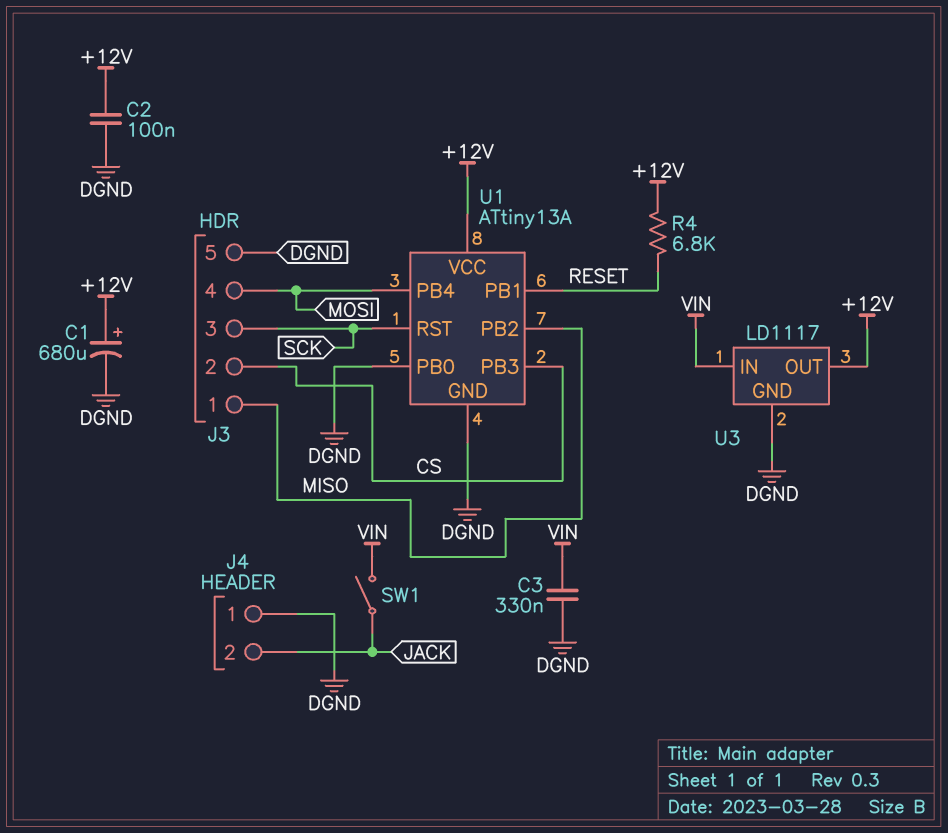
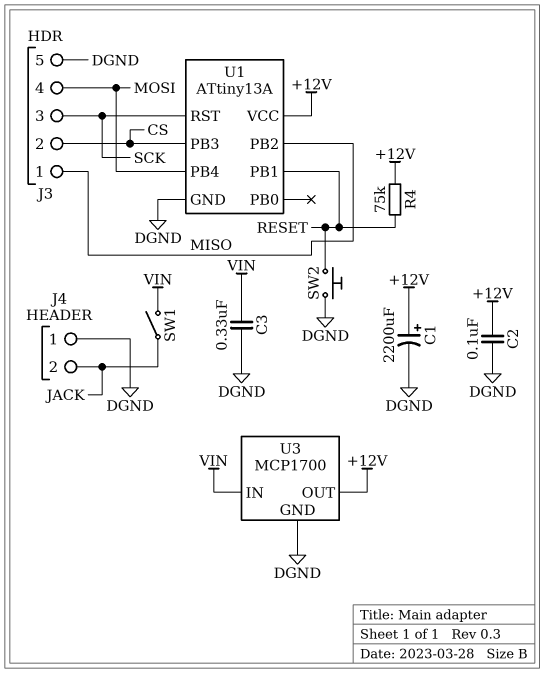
C1: 680uF (plus +12V, minus DGND) -> 2200uF (plus +12V, minus DGND)
R4: 6.8k (+12V, RESET) -> 75k (+12V, RESET)
SW2: none -> button (DGND, RESET)
U1 pin PB0: DGND -> none
U3: LD1117 -> MCP1700

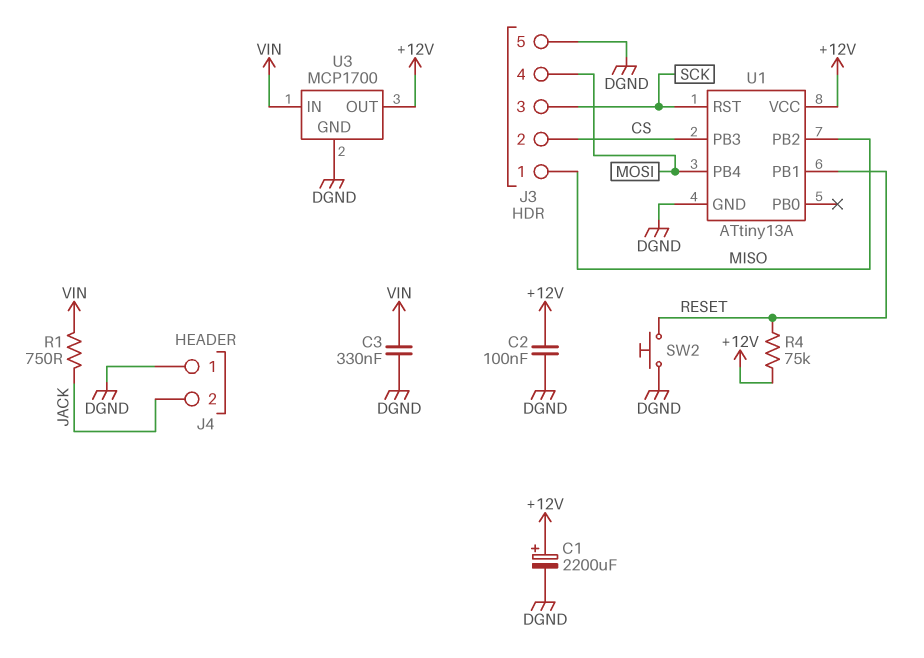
R1: none -> 750 (JACK, VIN)
SW1: switch (JACK, VIN) -> none

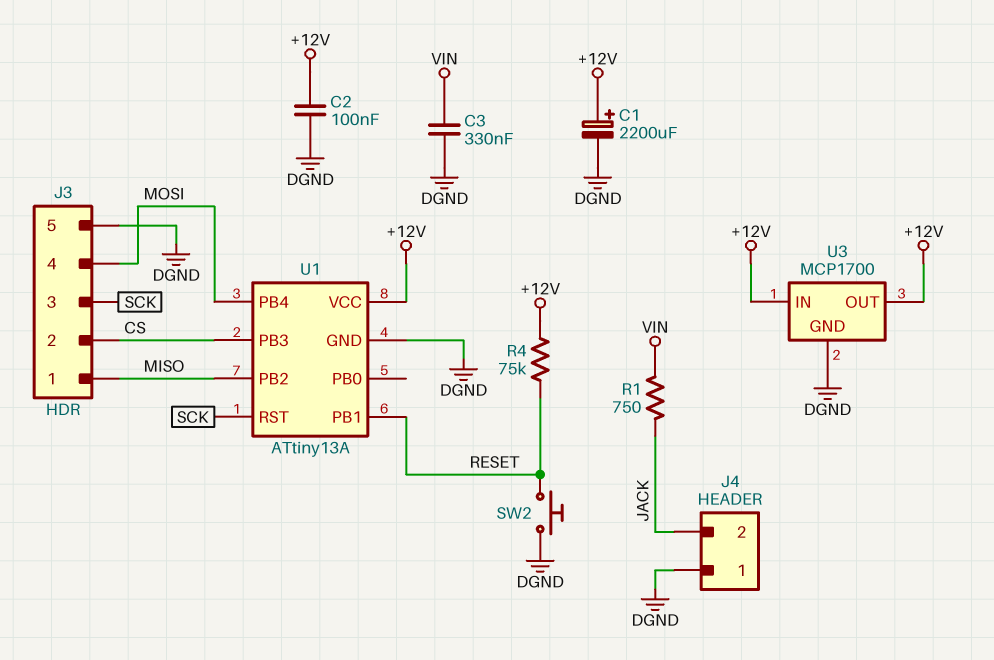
U3 pin IN: VIN -> +12V

